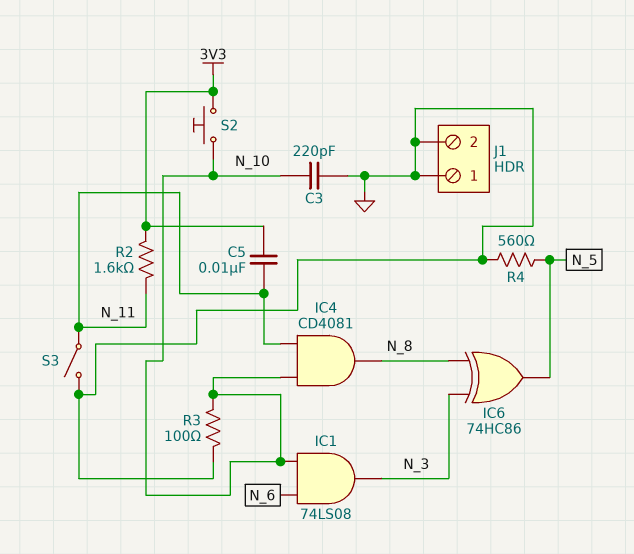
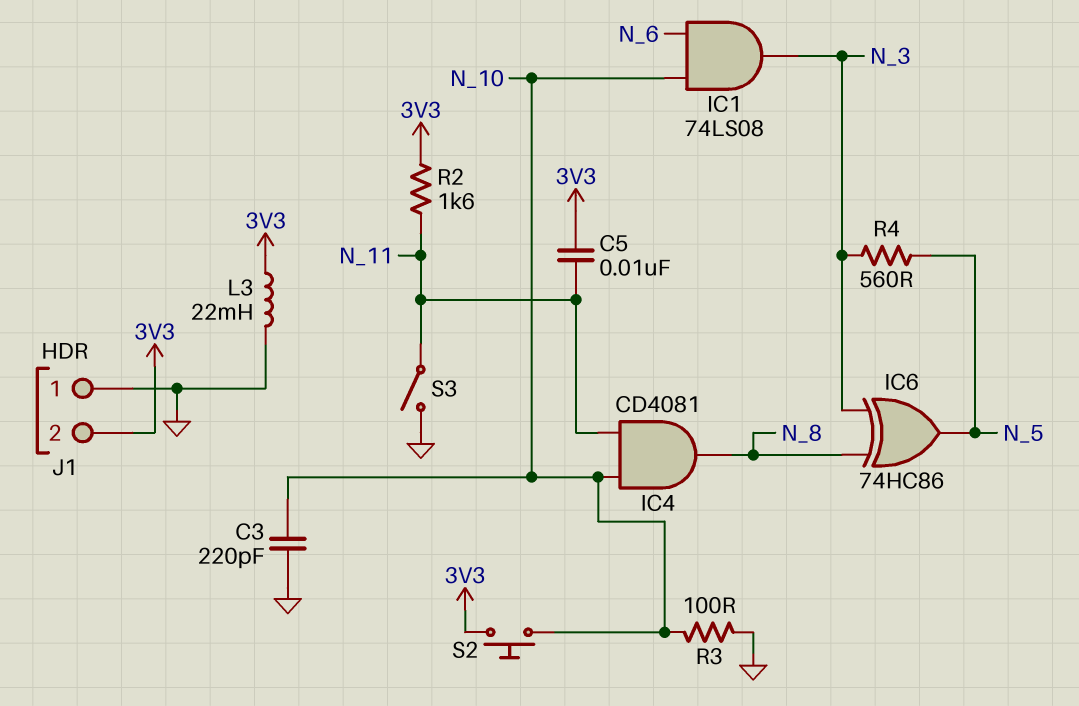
J1 pin 2: GND -> 3V3
L3: none -> 22mH (3V3, GND)
R4: 560 (GND, N_5) -> 560 (N_3, N_5)

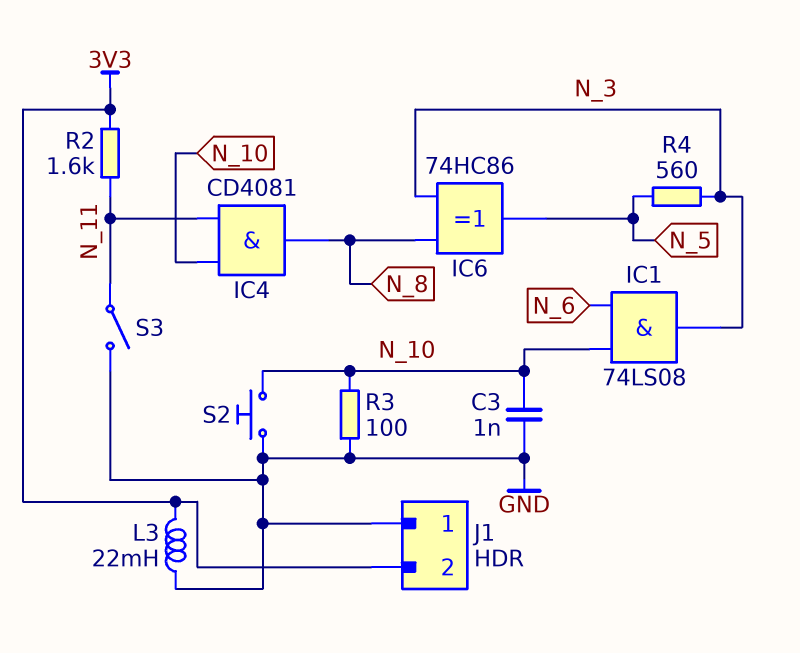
C3: 220pF (GND, N_10) -> 1nF (GND, N_10)
C5: 10nF (3V3, N_11) -> none
S2: button (3V3, N_10) -> button (GND, N_10)

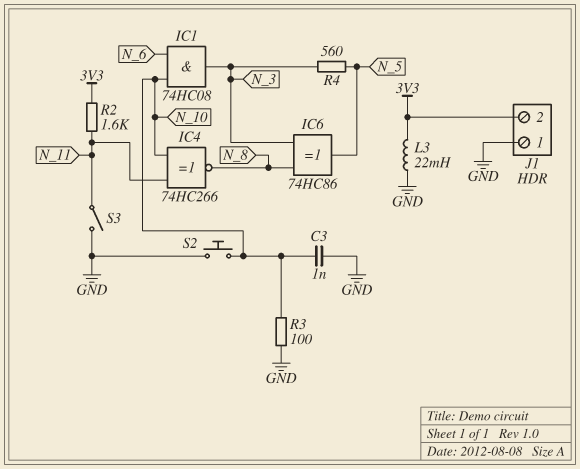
IC1: AND 74LS08 (in N_6, in N_10, out N_3) -> AND 74HC08 (in N_6, in N_10, out N_3)
IC4: AND CD4081 (in N_10, in N_11, out N_8) -> XNOR 74HC266 (in N_10, in N_11, out N_8)

